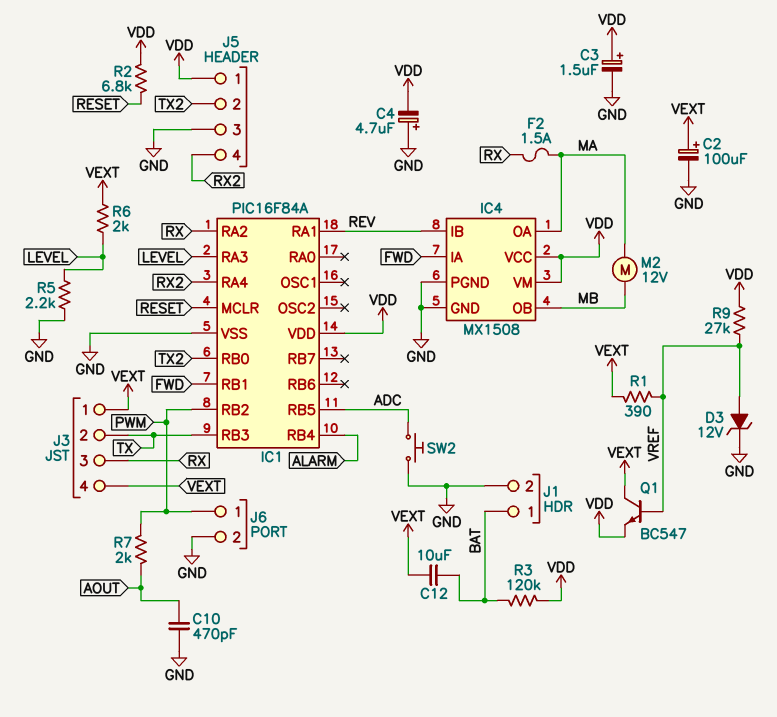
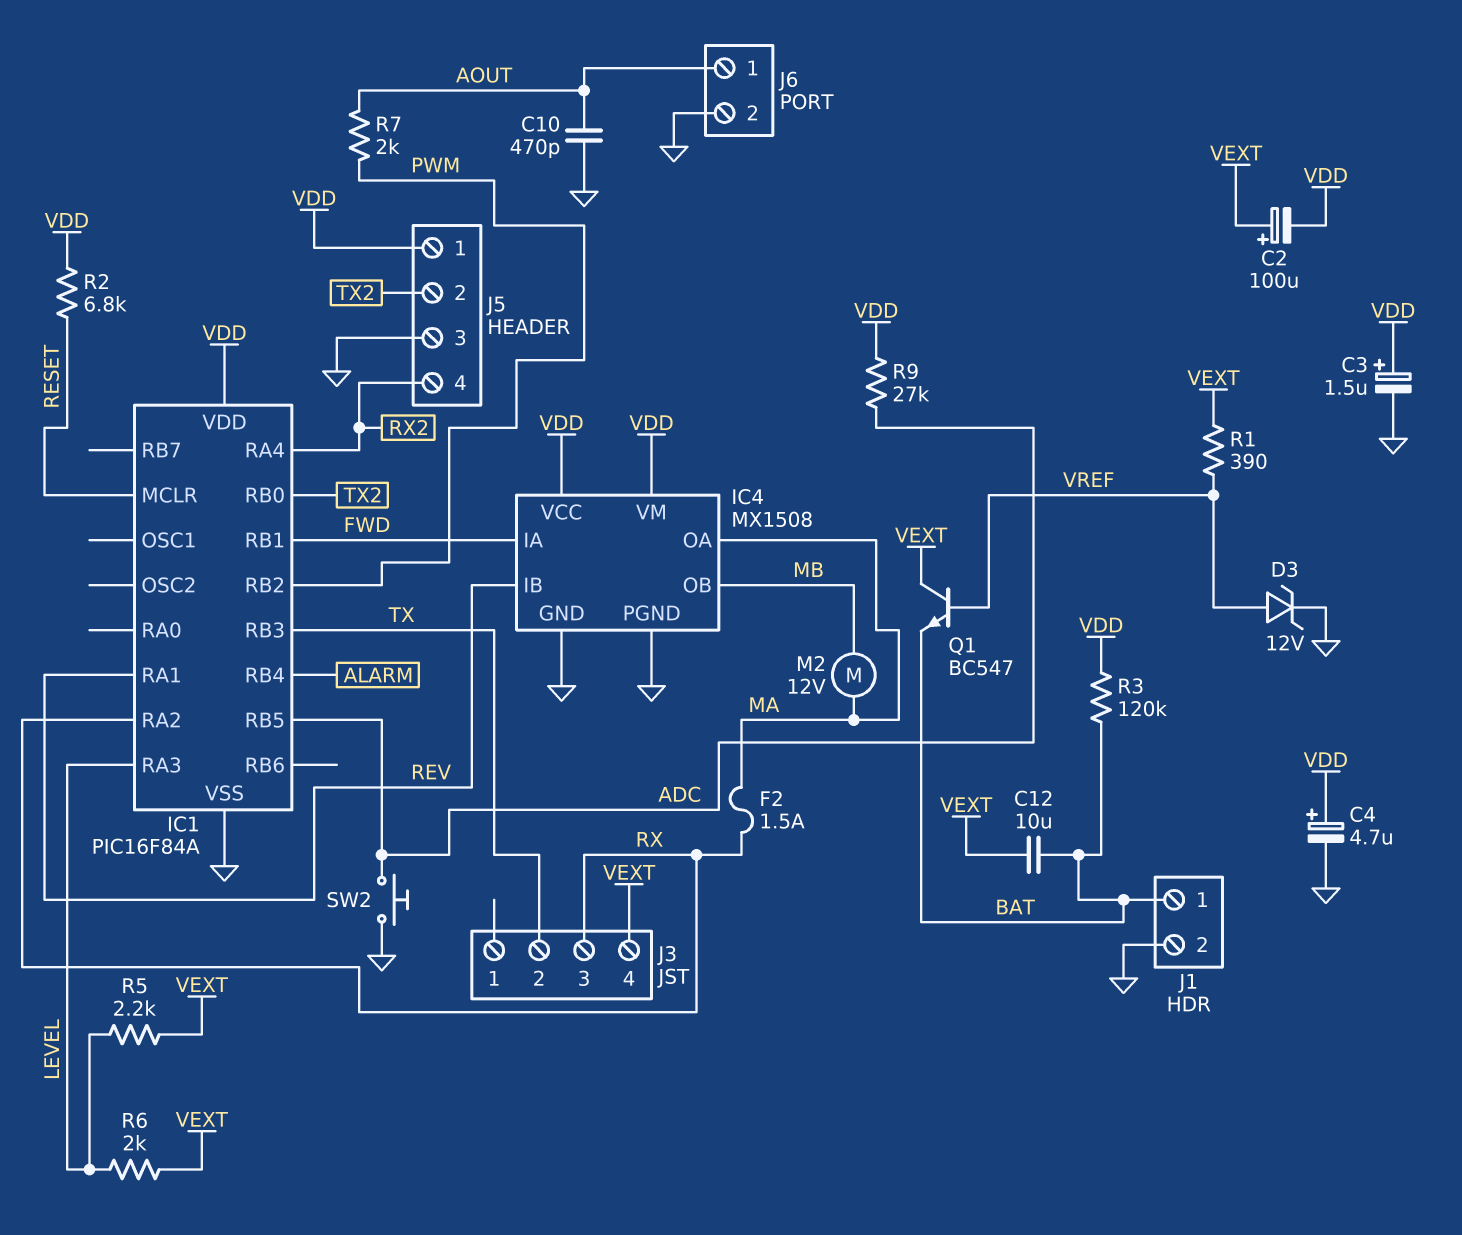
C2: 100uF (plus VEXT, minus GND) -> 100uF (plus VEXT, minus VDD)
C4: 4.7uF (plus GND, minus VDD) -> 4.7uF (plus VDD, minus GND)
J3 pin 1: VEXT -> none
J6 pin 1: PWM -> AOUT
Q1: NPN BC547 (B VREF, C VEXT, E VDD) -> NPN BC547 (B VREF, C VEXT, E BAT)
R5: 2.2k (GND, LEVEL) -> 2.2k (LEVEL, VEXT)
R9: 27k (VDD, VREF) -> 27k (ADC, VDD)

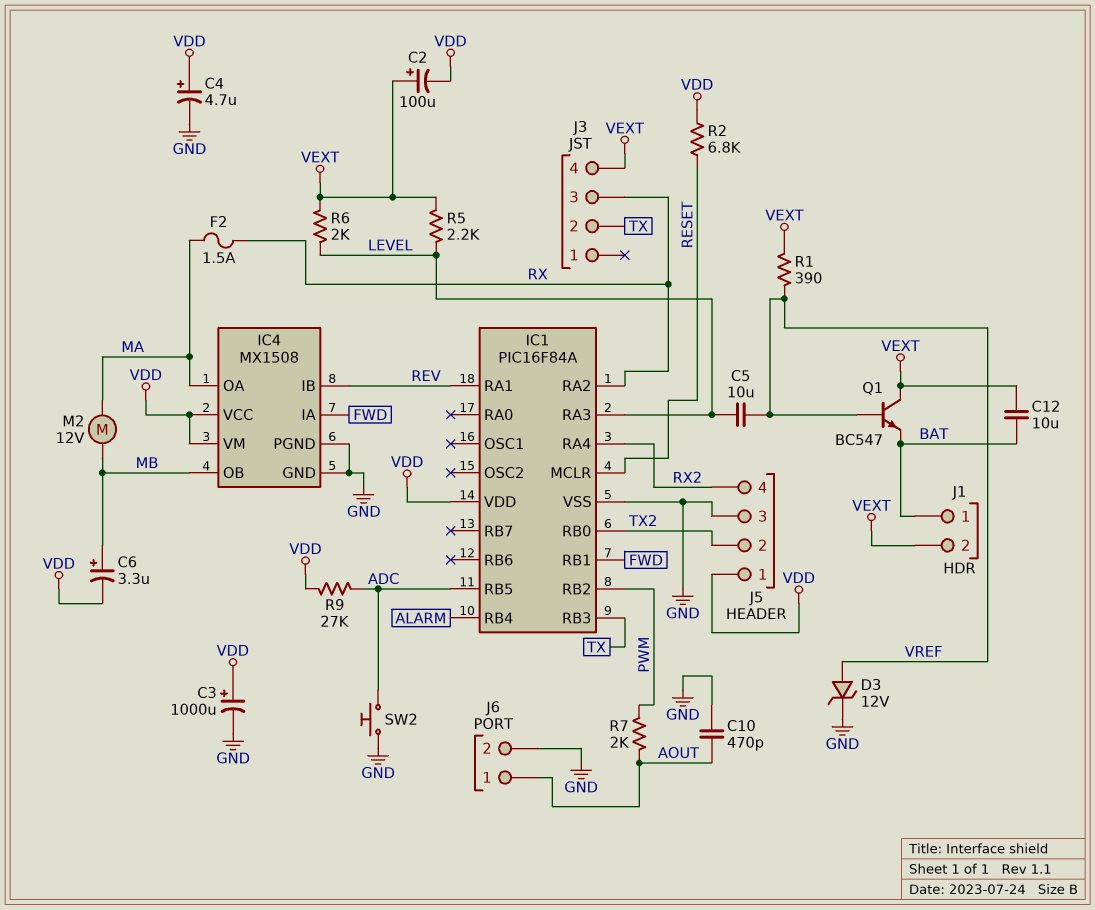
C3: 1.5uF (plus VDD, minus GND) -> 1000uF (plus VDD, minus GND)
C5: none -> 10uF (LEVEL, VREF)
C6: none -> 3.3uF (plus MB, minus VDD)
J1 pin 2: GND -> VEXT
R3: 120k (BAT, VDD) -> none

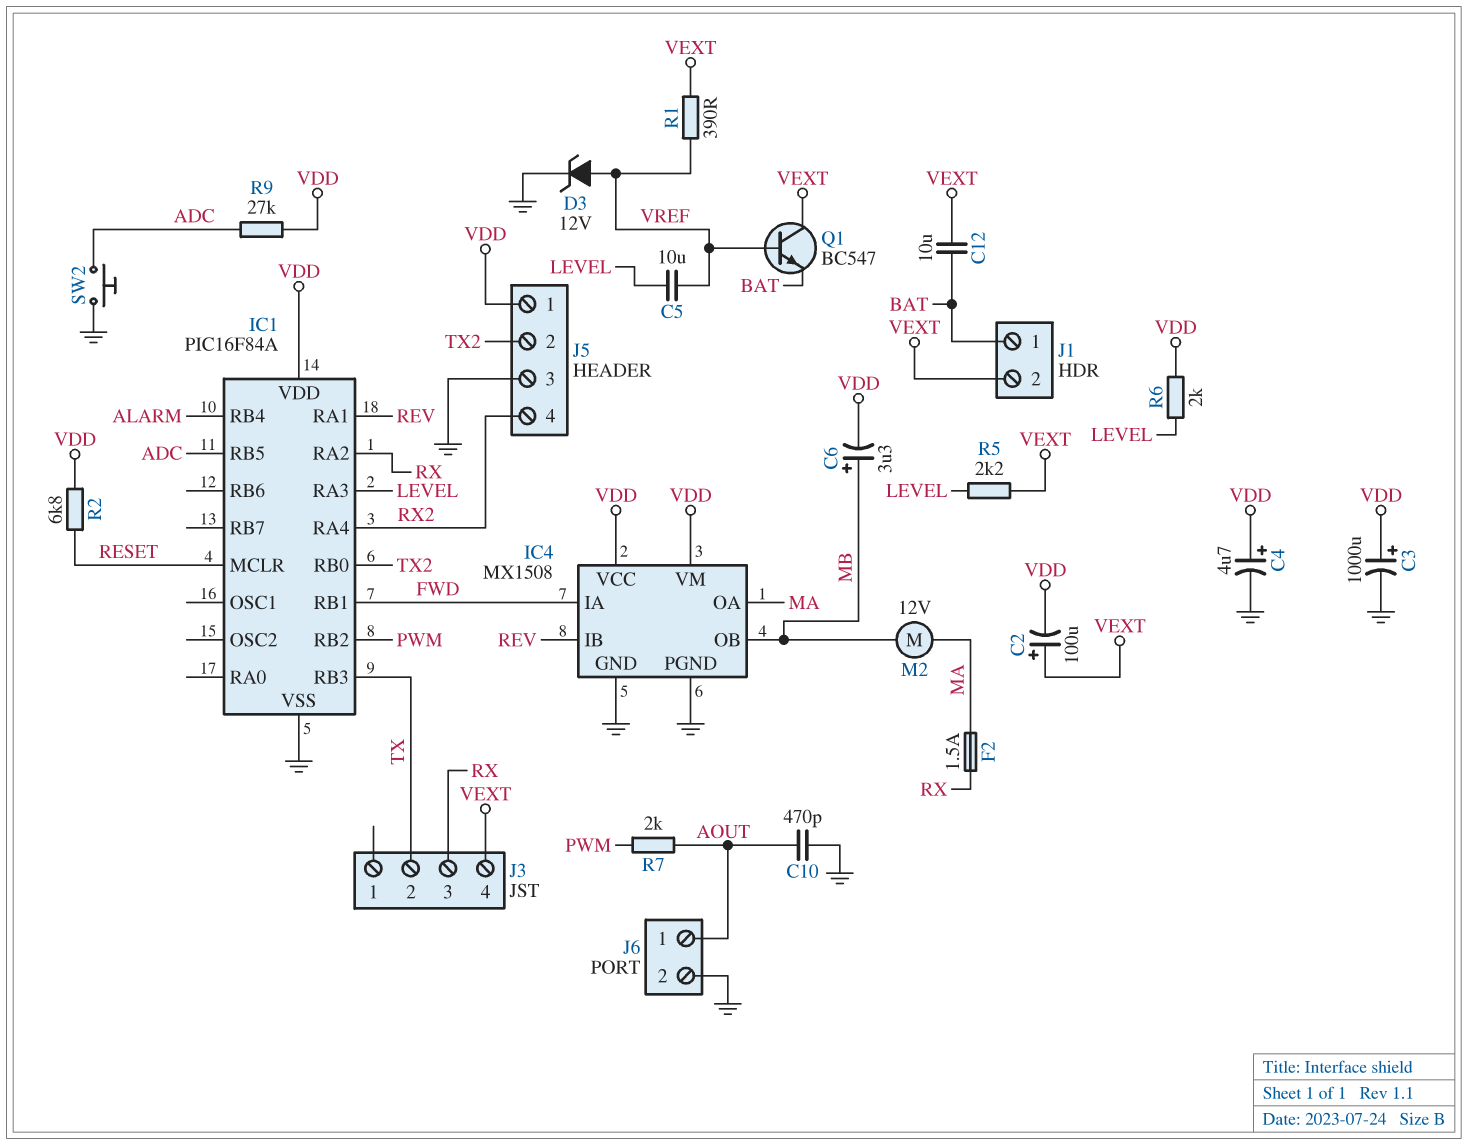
R6: 2k (LEVEL, VEXT) -> 2k (LEVEL, VDD)

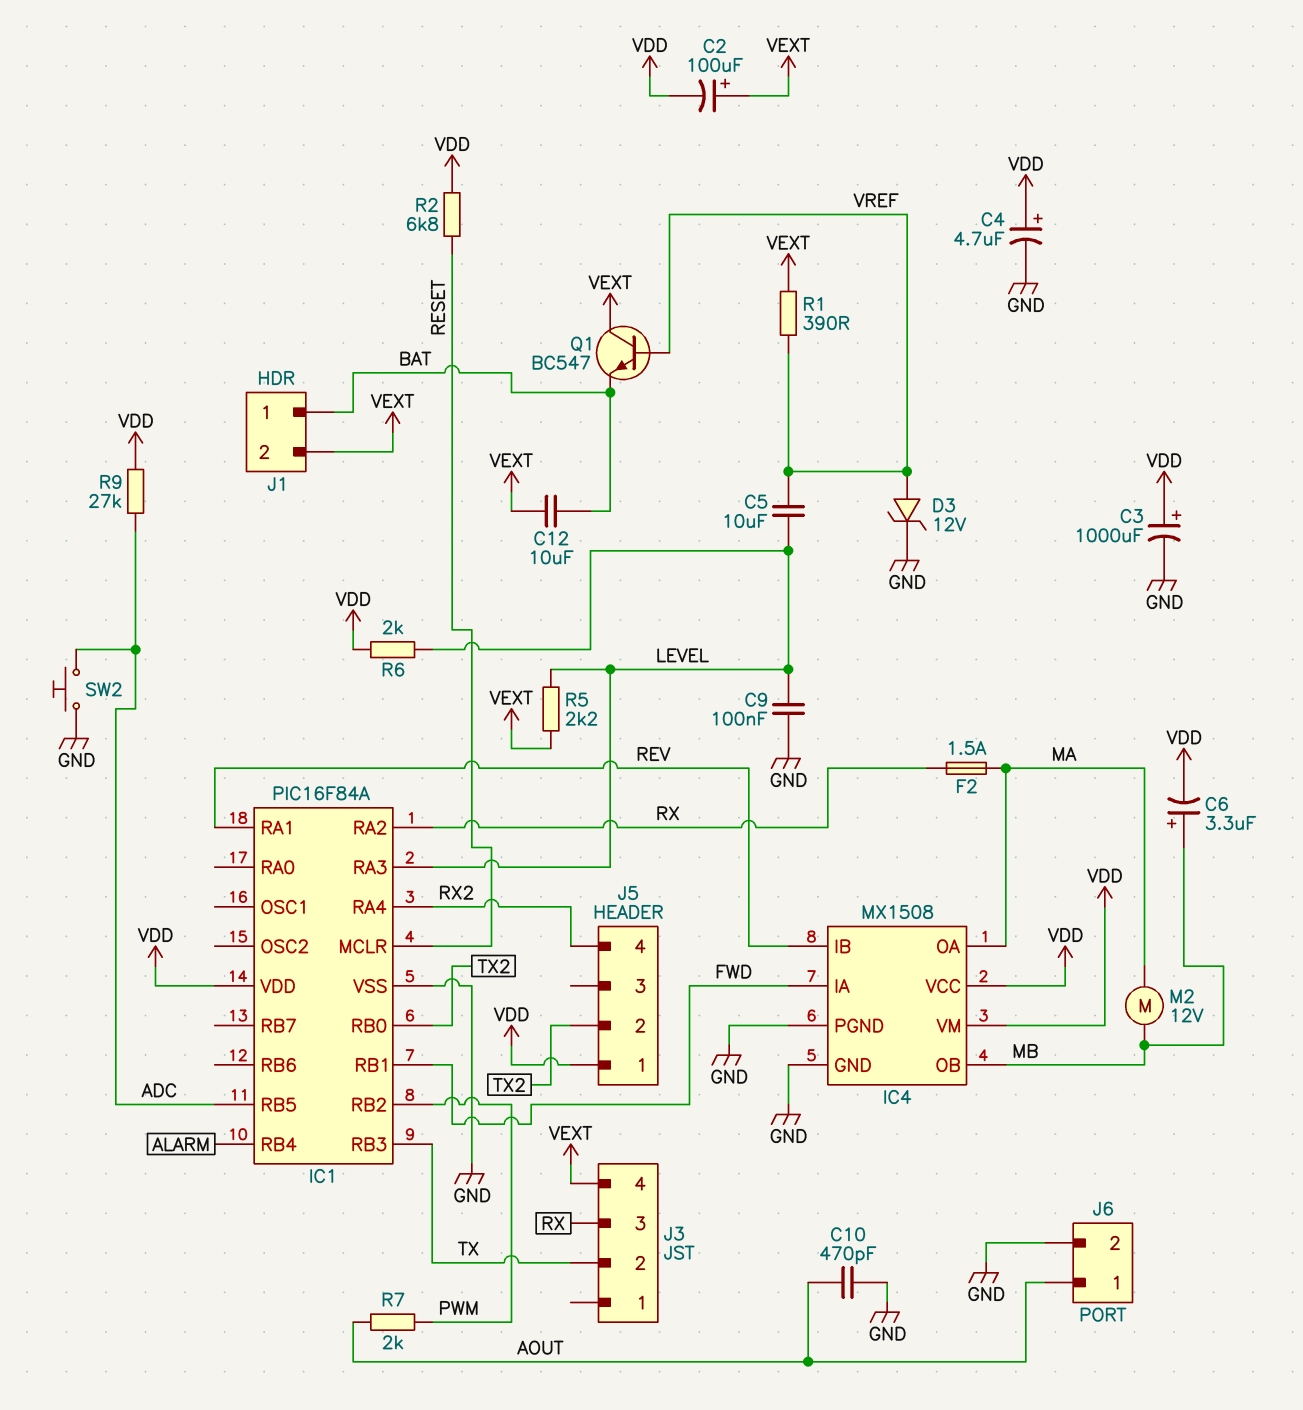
C9: none -> 100nF (GND, LEVEL)
J5 pin 3: GND -> none

